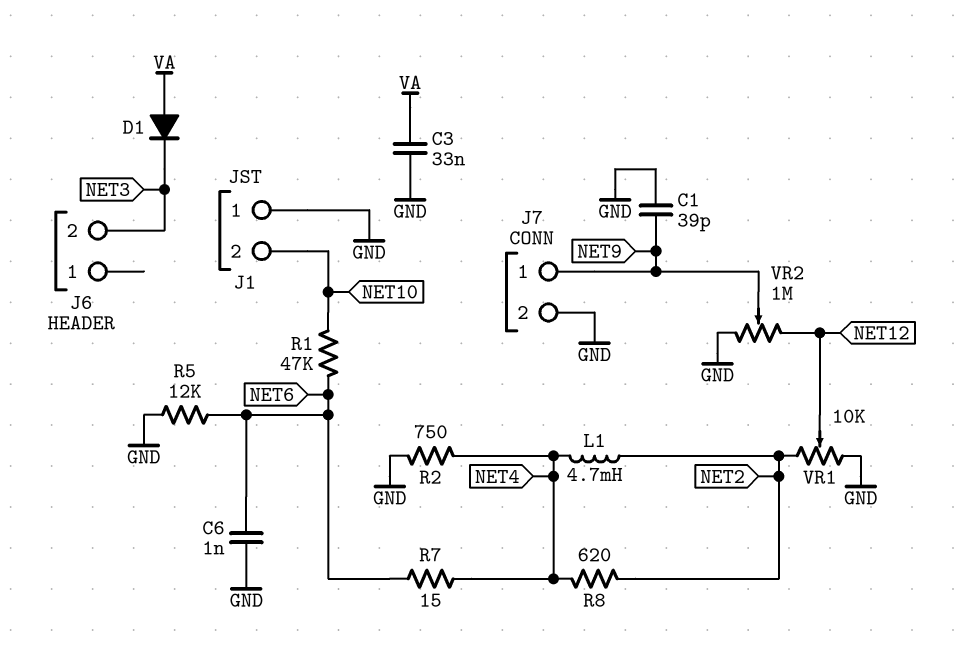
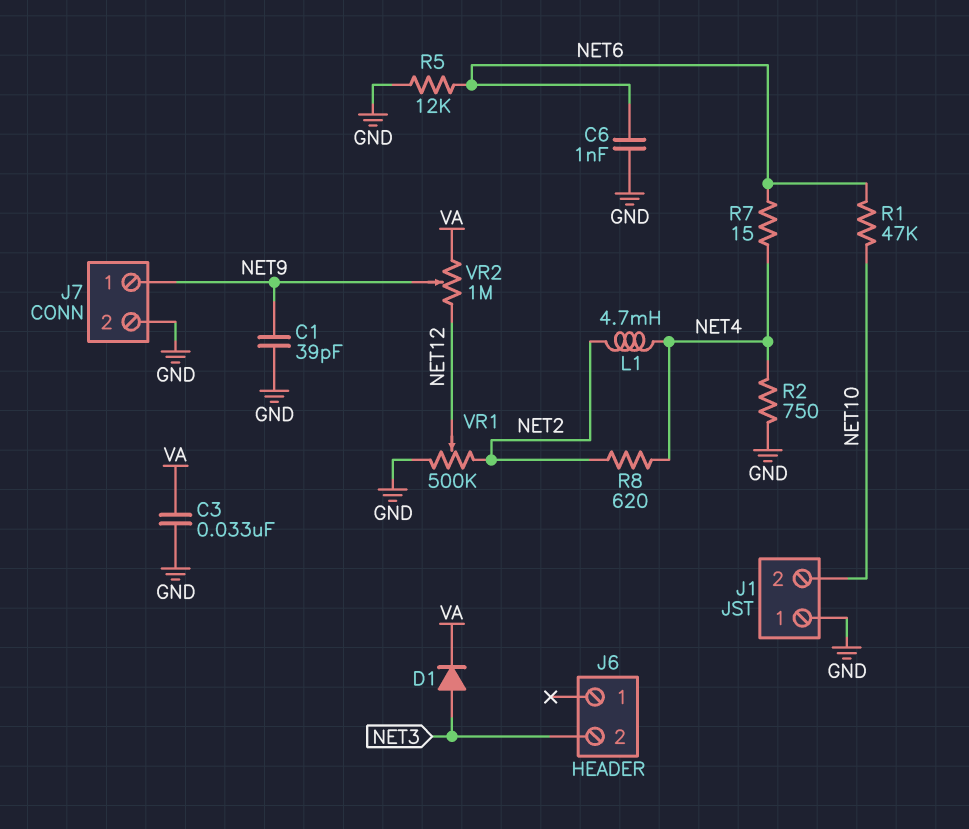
D1: diode (A VA, K NET3) -> diode (A NET3, K VA)
VR1: 10k (GND, NET2, wiper NET12) -> 500k (GND, NET2, wiper NET12)
VR2: 1M (GND, NET12, wiper NET9) -> 1M (NET12, VA, wiper NET9)

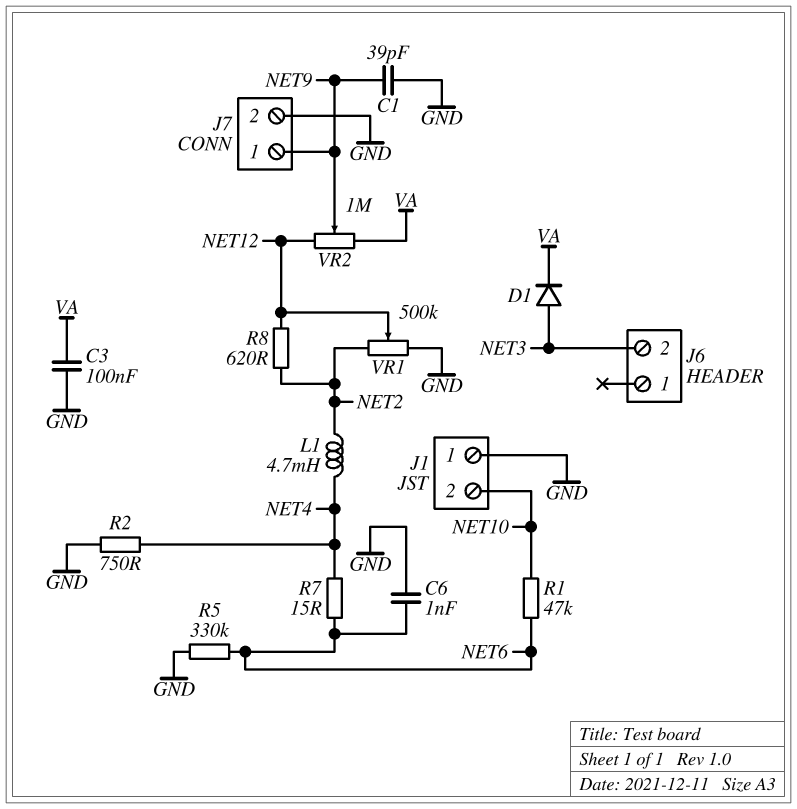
C3: 33nF (GND, VA) -> 100nF (GND, VA)
R5: 12k (GND, NET6) -> 330k (GND, NET6)
R8: 620 (NET2, NET4) -> 620 (NET2, NET12)

